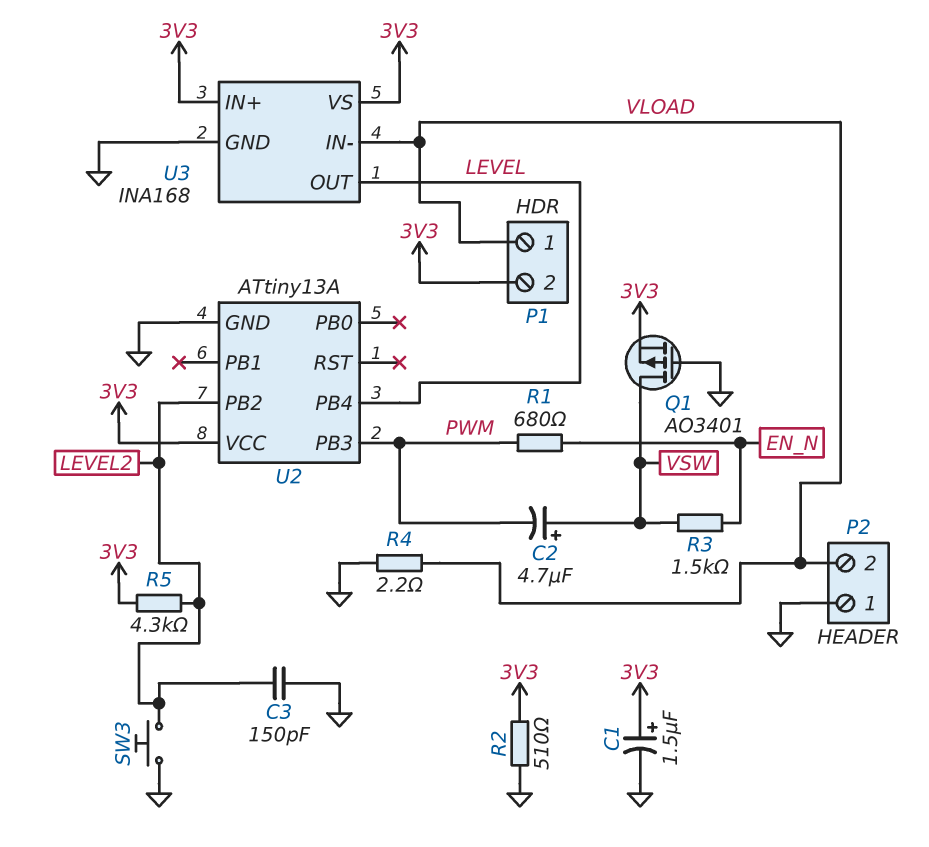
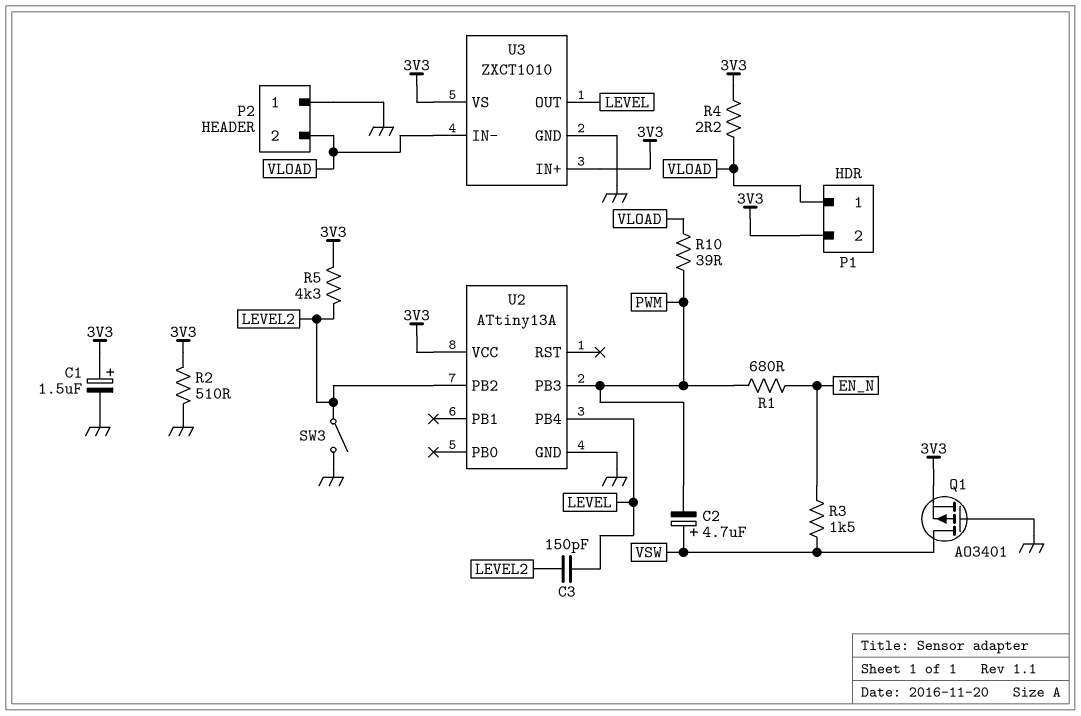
C3: 150pF (GND, LEVEL2) -> 150pF (LEVEL, LEVEL2)
R4: 2.2 (GND, VLOAD) -> 2.2 (3V3, VLOAD)
R10: none -> 39 (PWM, VLOAD)
SW3: button (GND, LEVEL2) -> switch (GND, LEVEL2)
U3: INA168 -> ZXCT1010

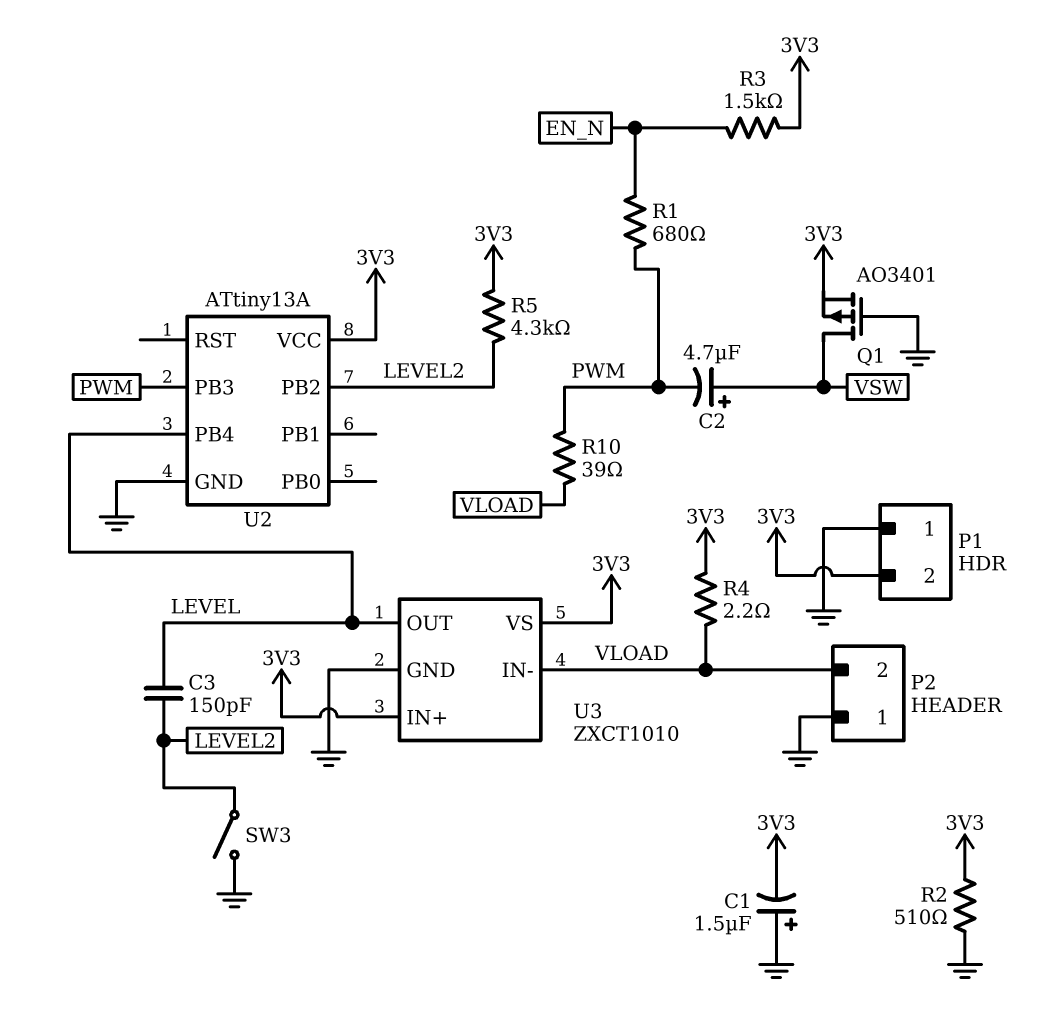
C1: 1.5uF (plus 3V3, minus GND) -> 1.5uF (plus GND, minus 3V3)
P1 pin 1: VLOAD -> GND
R3: 1.5k (EN_N, VSW) -> 1.5k (3V3, EN_N)

